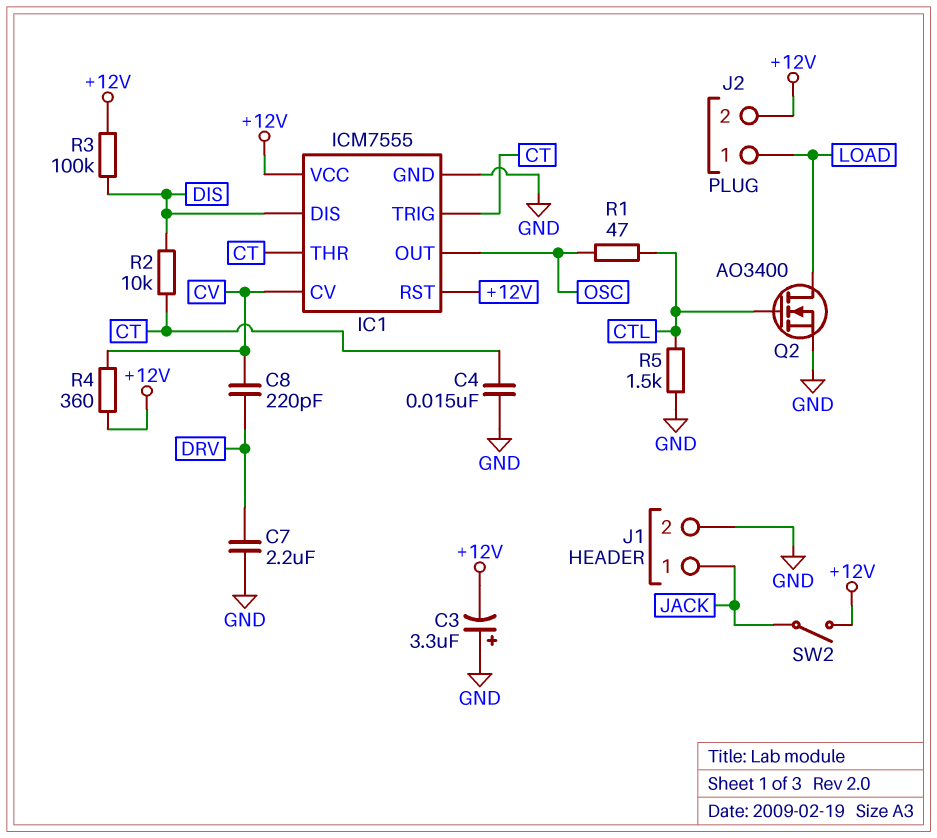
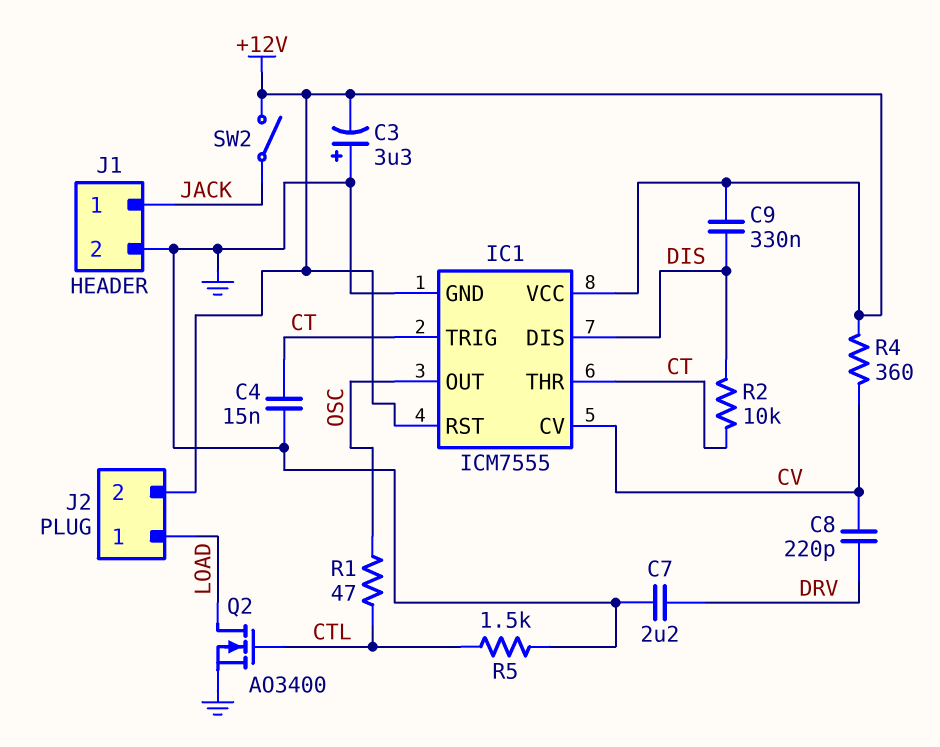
C9: none -> 330nF (+12V, DIS)
R3: 100k (+12V, DIS) -> none

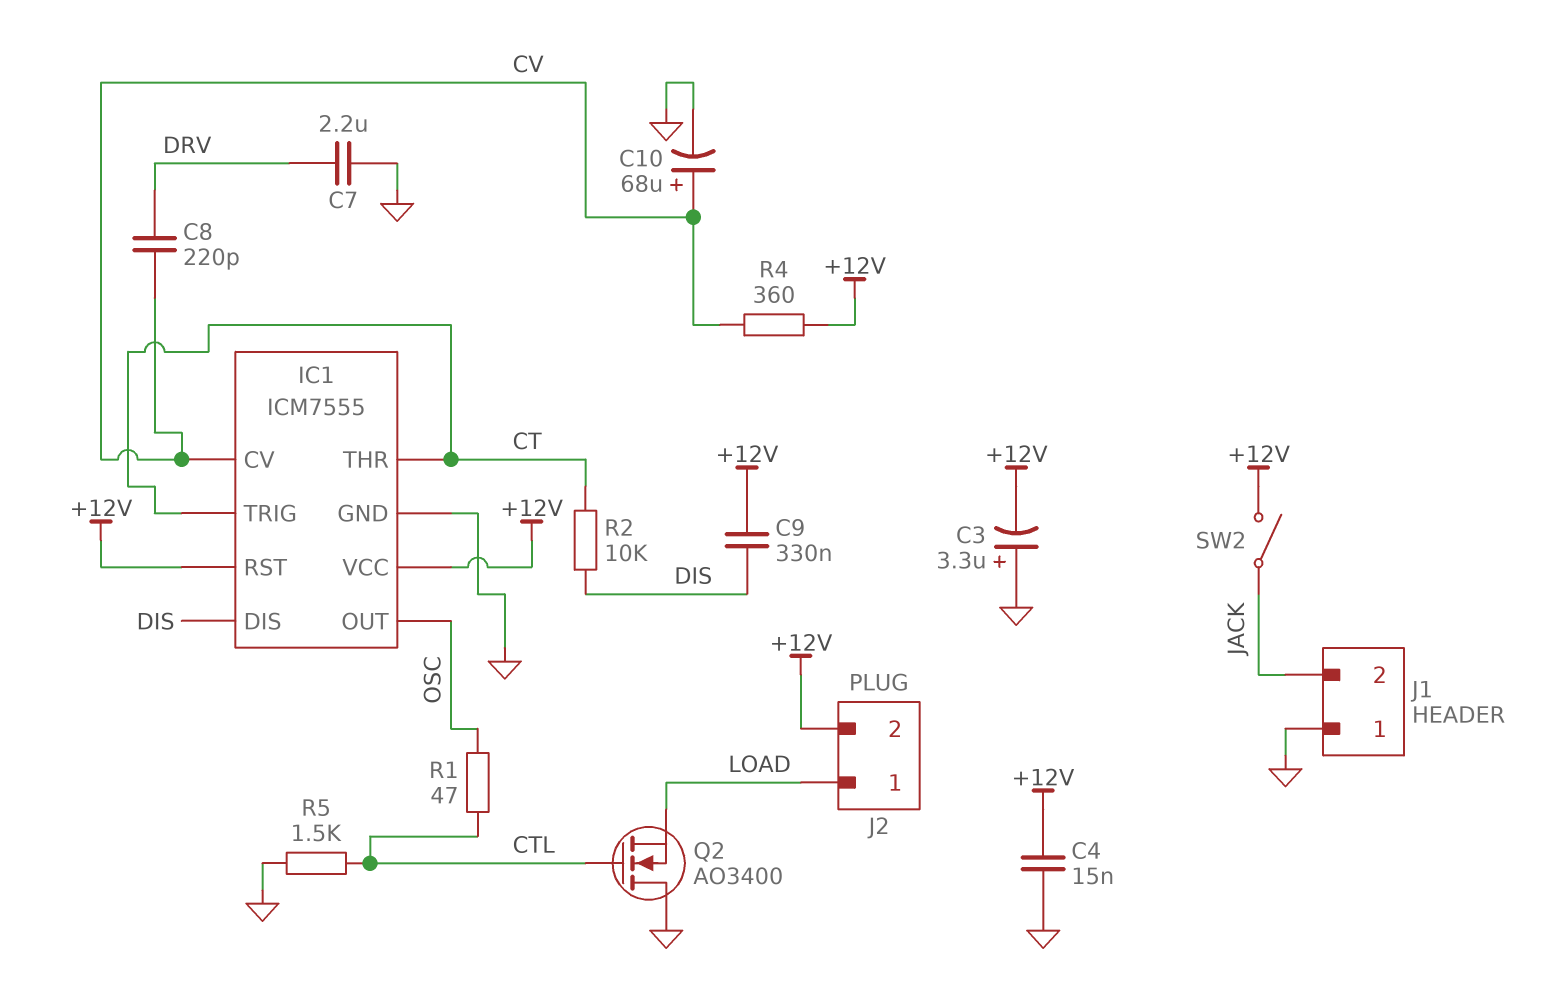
C4: 15nF (CT, GND) -> 15nF (+12V, GND)
C10: none -> 68uF (plus CV, minus GND)
J1 pin 1: JACK -> GND
J1 pin 2: GND -> JACK
Q2: NMOS AO3400 (G CTL, D LOAD, S GND) -> NMOS AO3400 (G CTL, D GND, S LOAD)

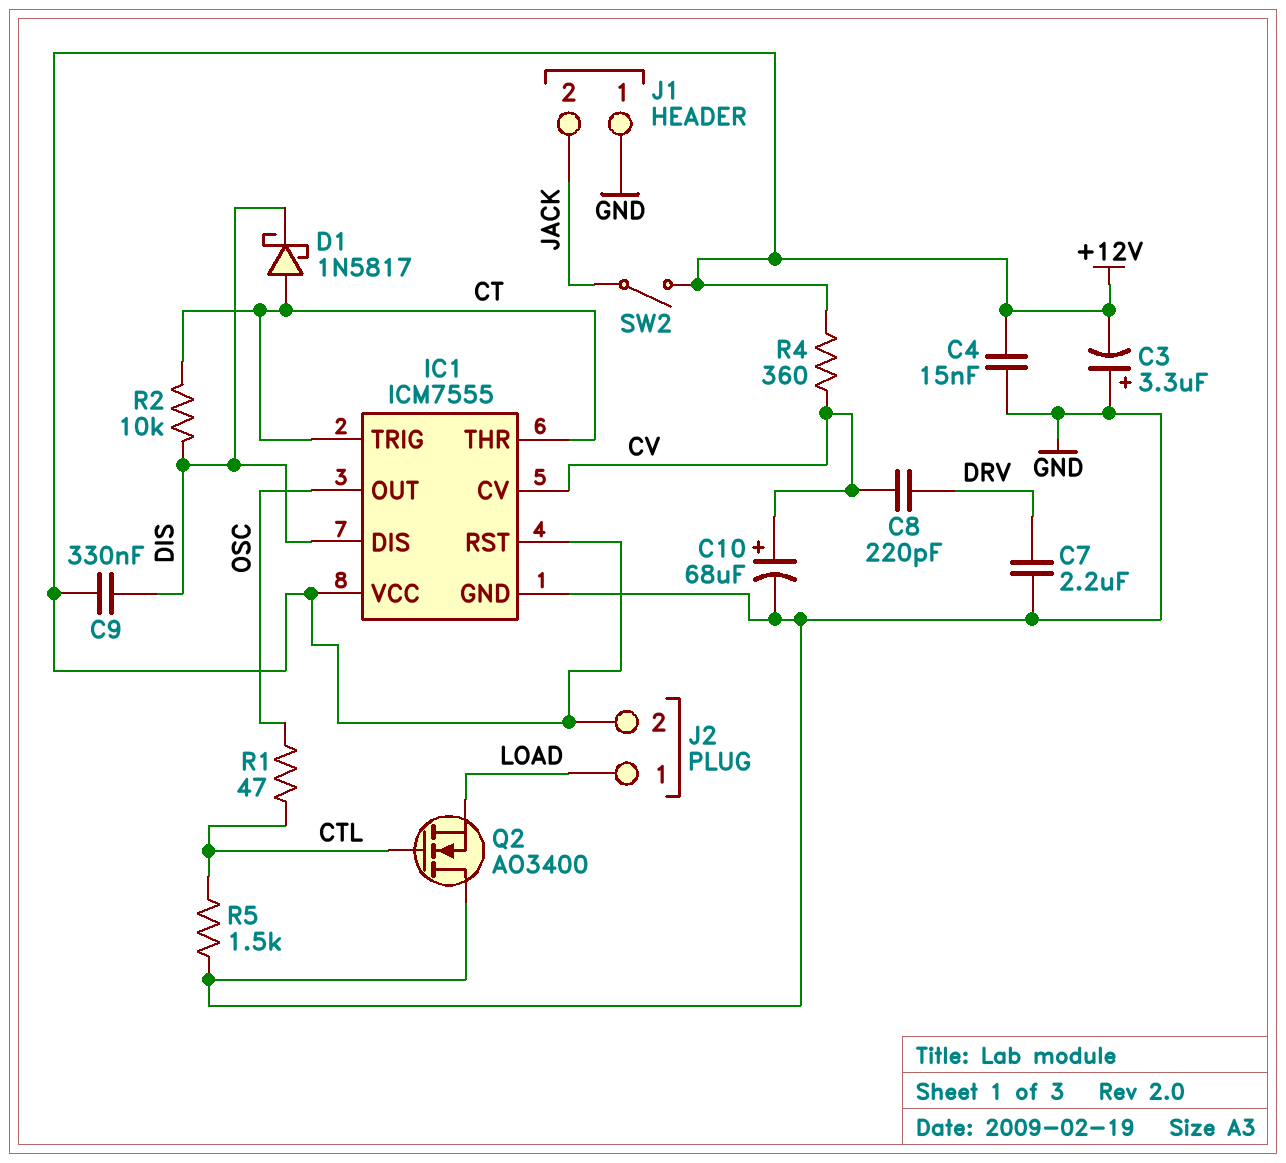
D1: none -> schottky 1N5817 (A CT, K DIS)

